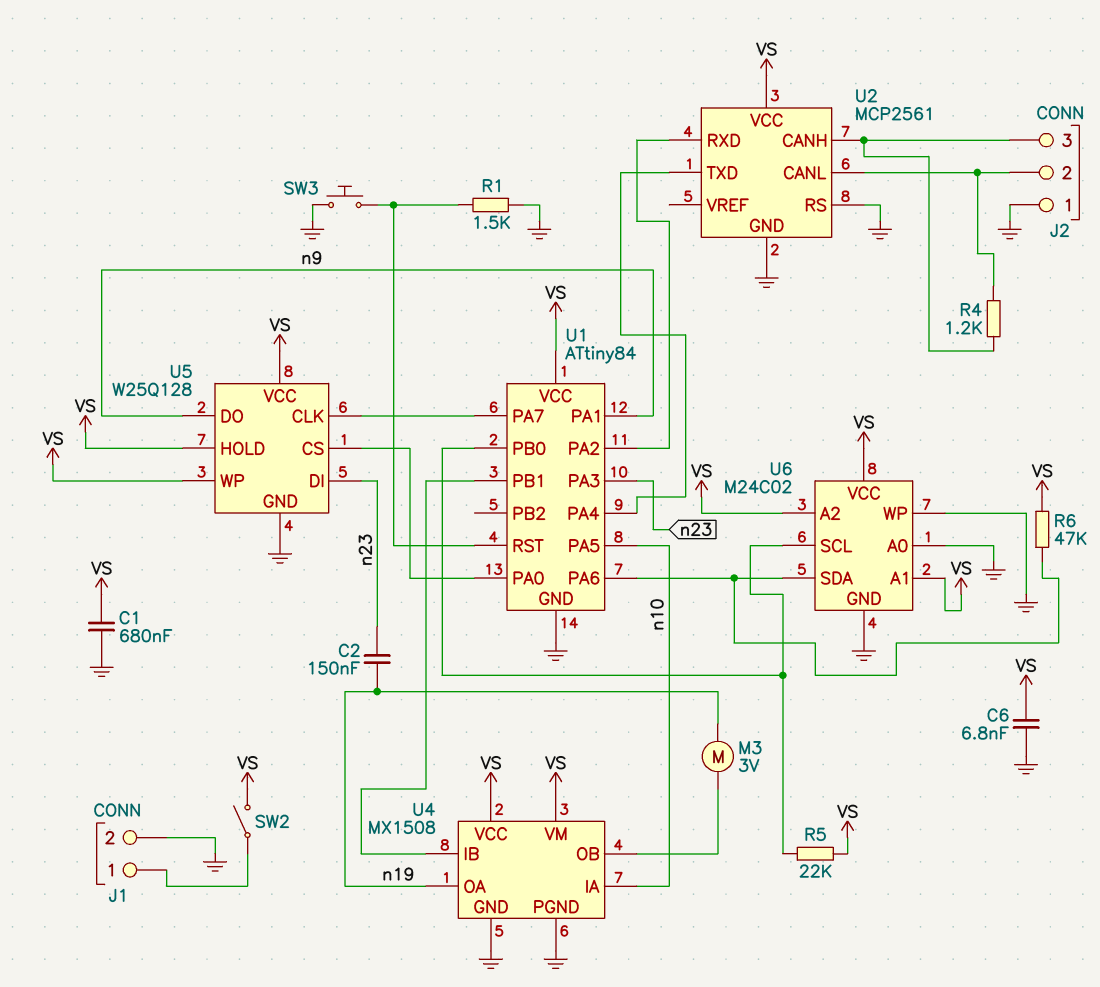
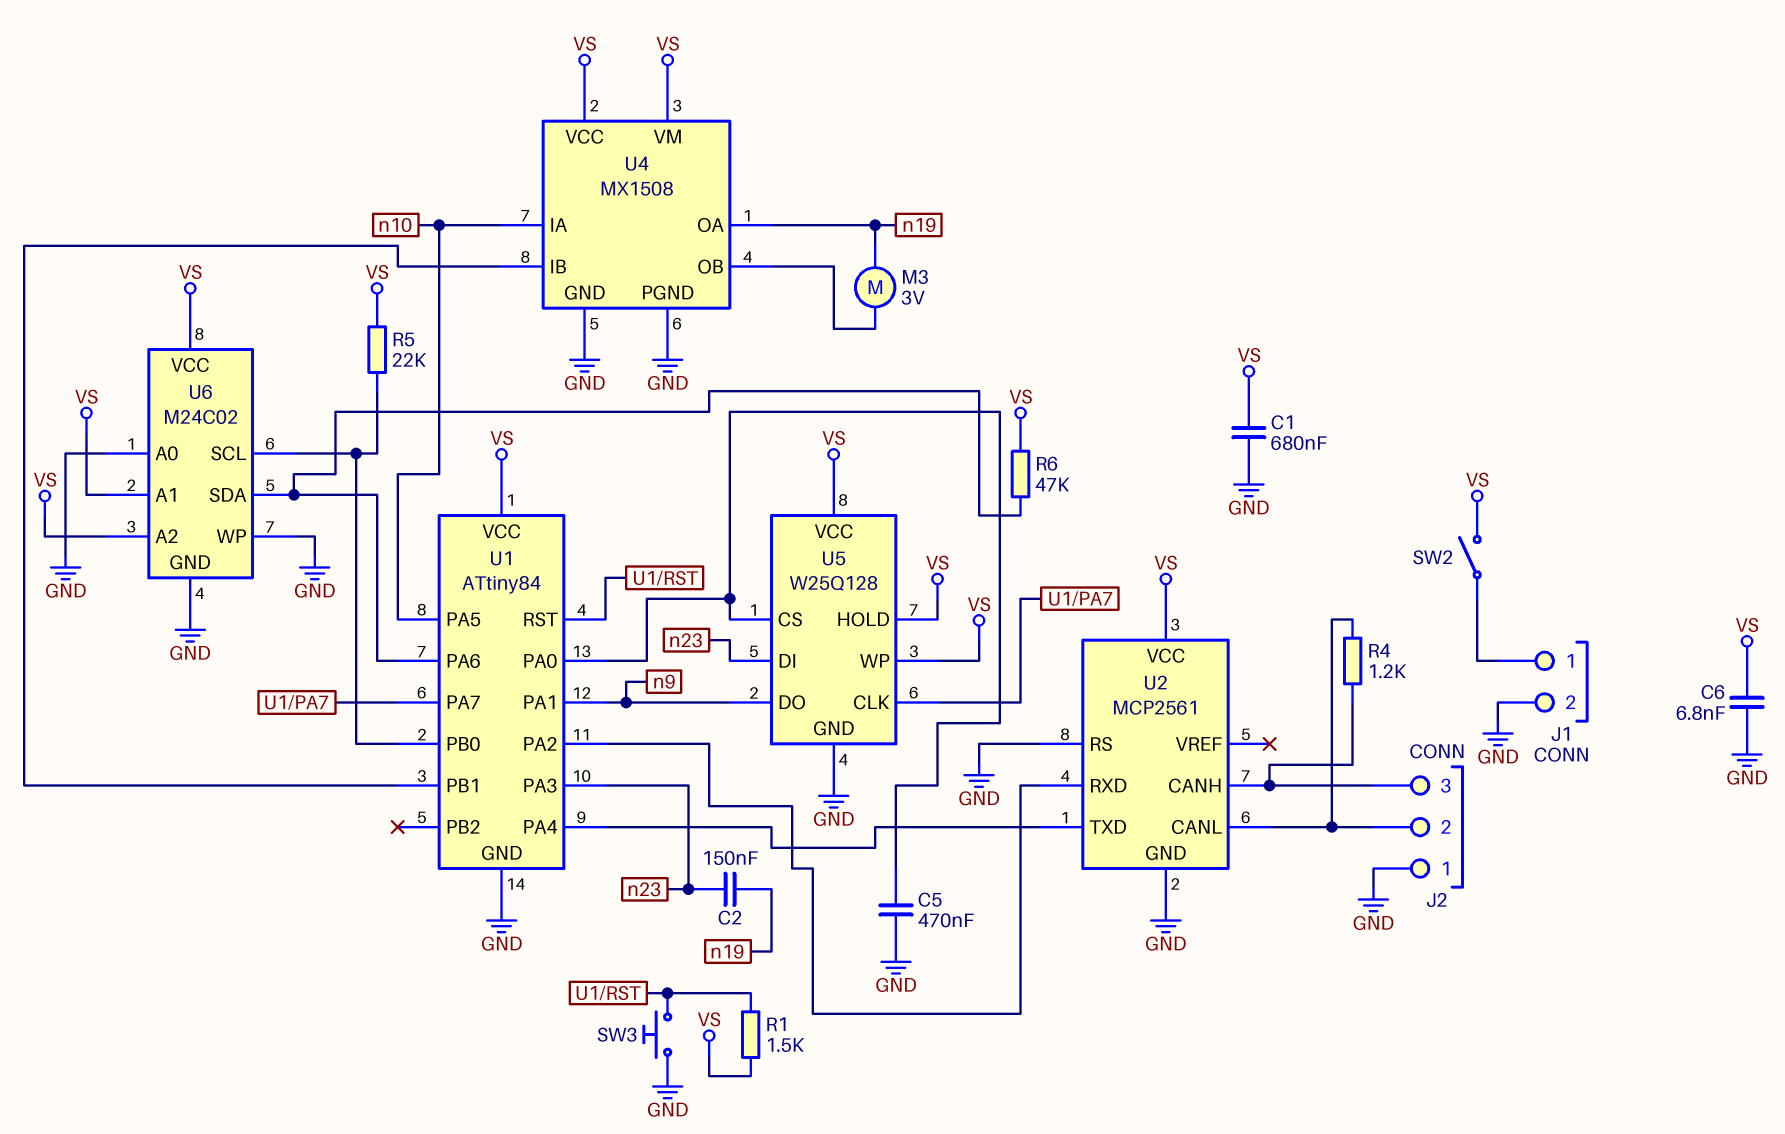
C5: none -> 470nF (GND, U1/PA0)
R1: 1.5k (GND, U1/RST) -> 1.5k (U1/RST, VS)

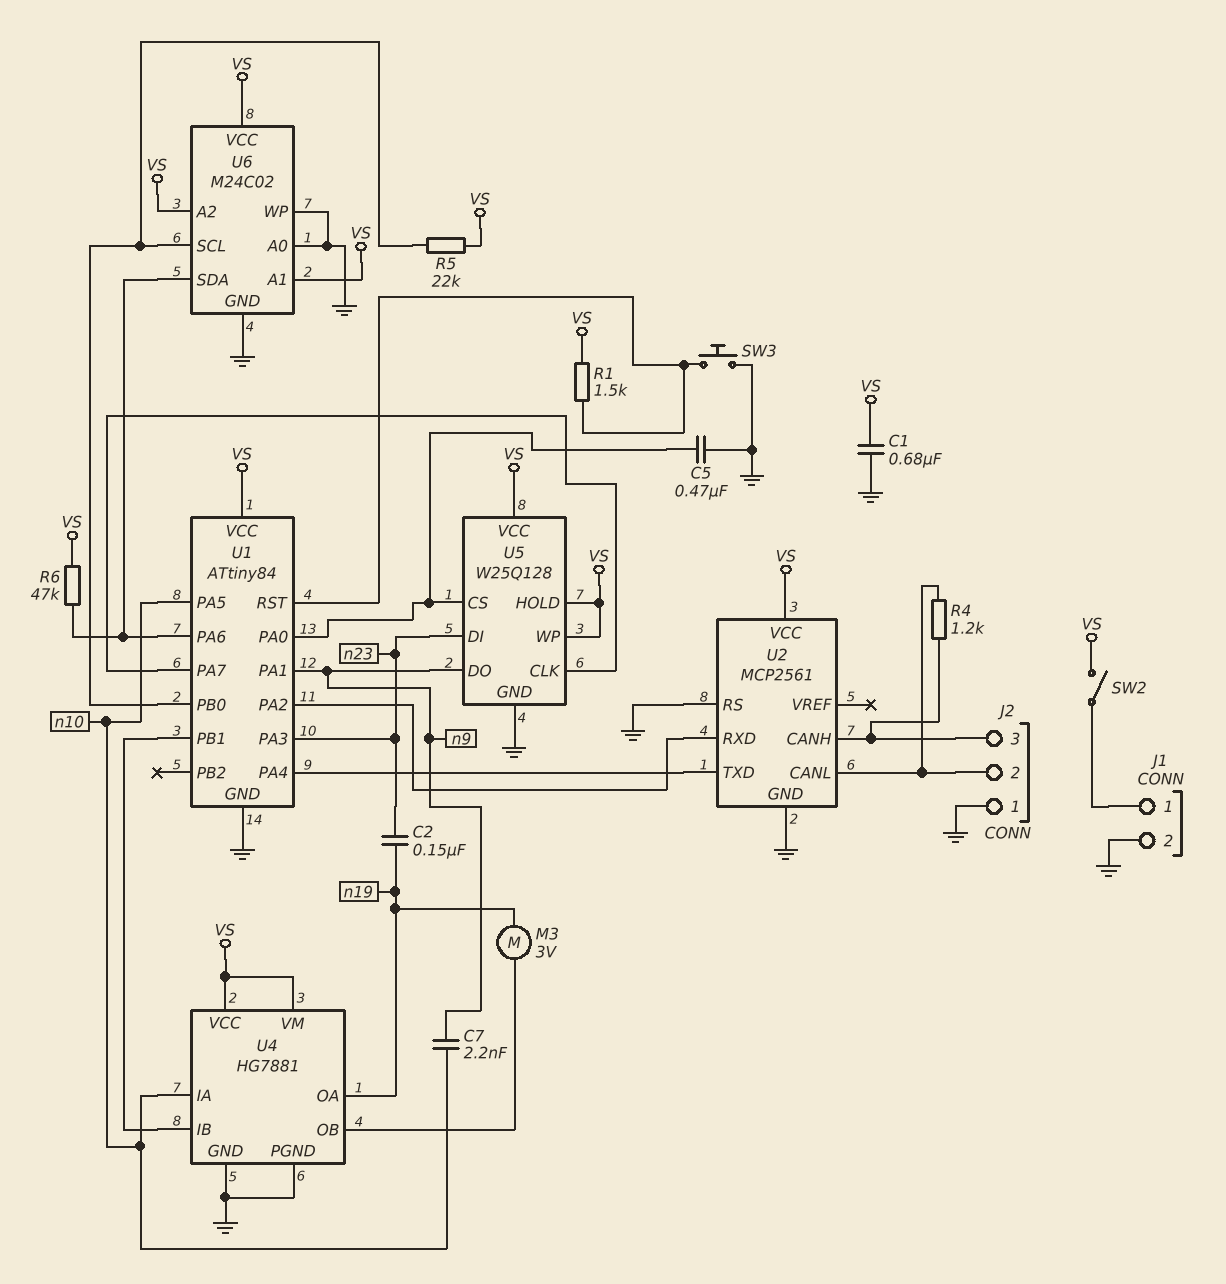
C6: 6.8nF (GND, VS) -> none
C7: none -> 2.2nF (n9, n10)
U4: MX1508 -> HG7881

